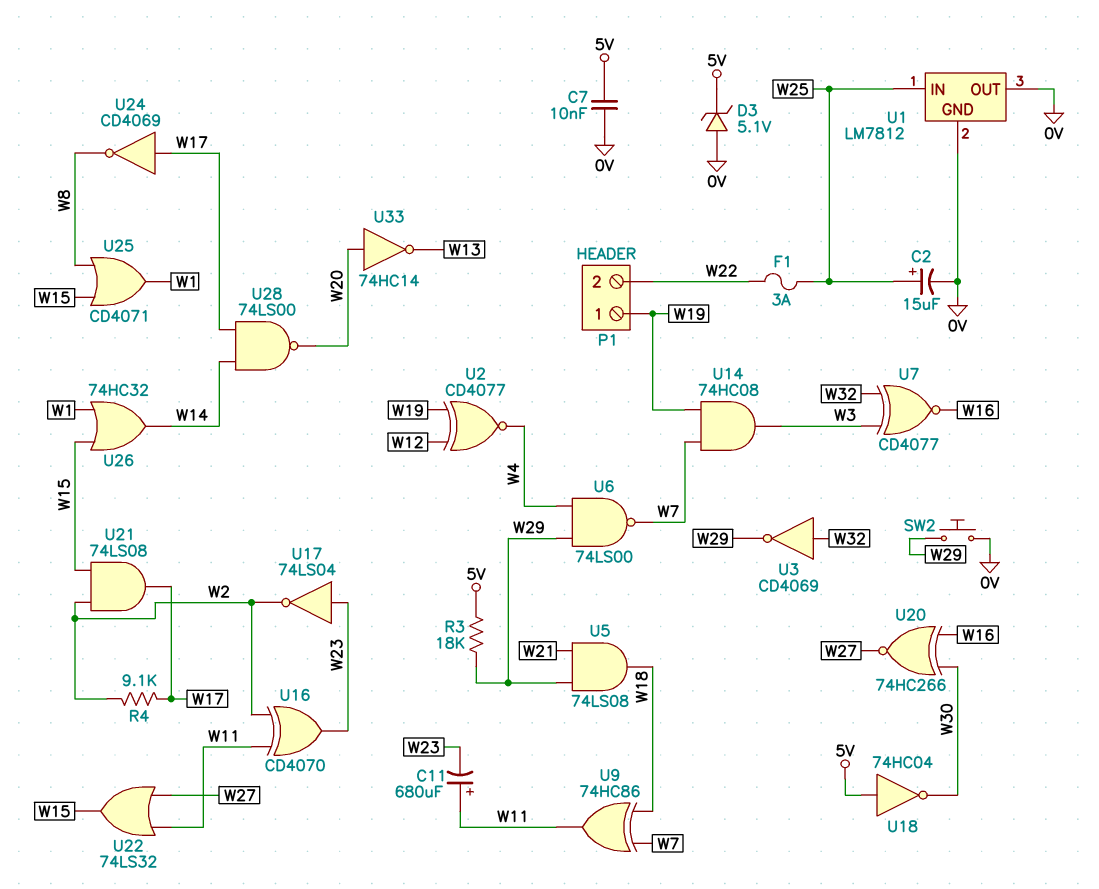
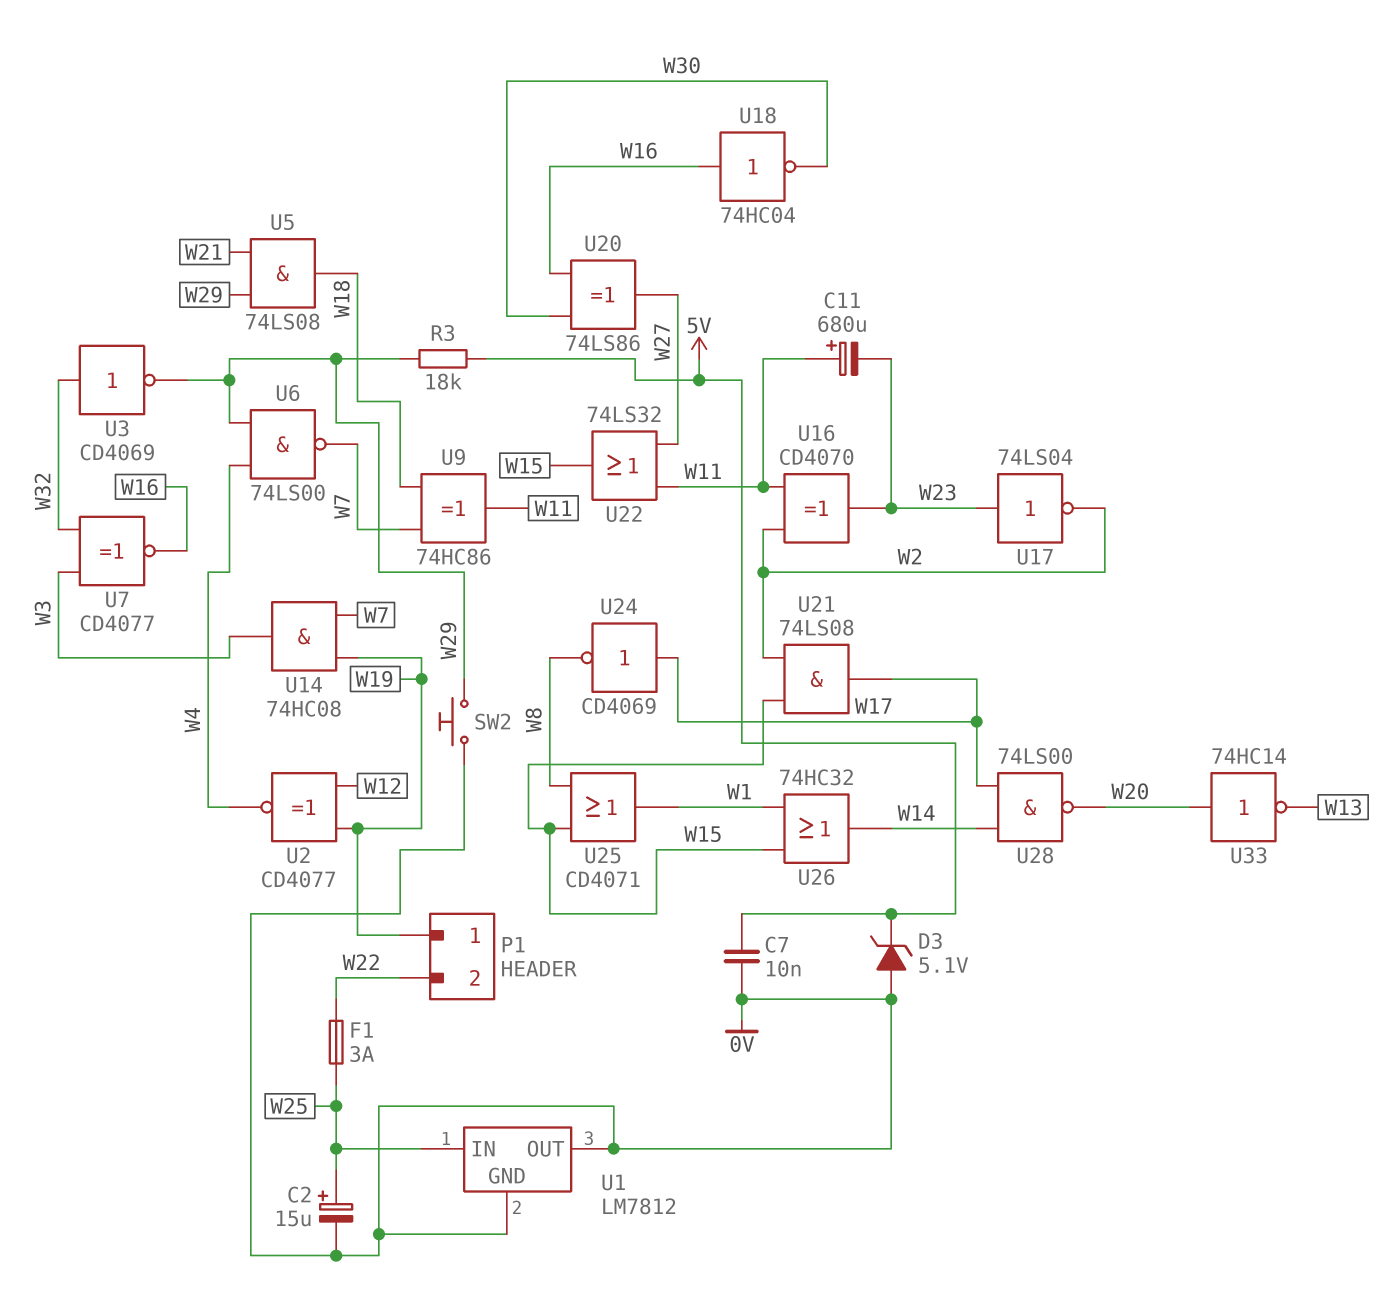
R4: 9.1k (W2, W17) -> none
U18: NOT 74HC04 (in 5V, out W30) -> NOT 74HC04 (in W16, out W30)
U20: XNOR 74HC266 (in W16, in W30, out W27) -> XOR 74LS86 (in W16, in W30, out W27)

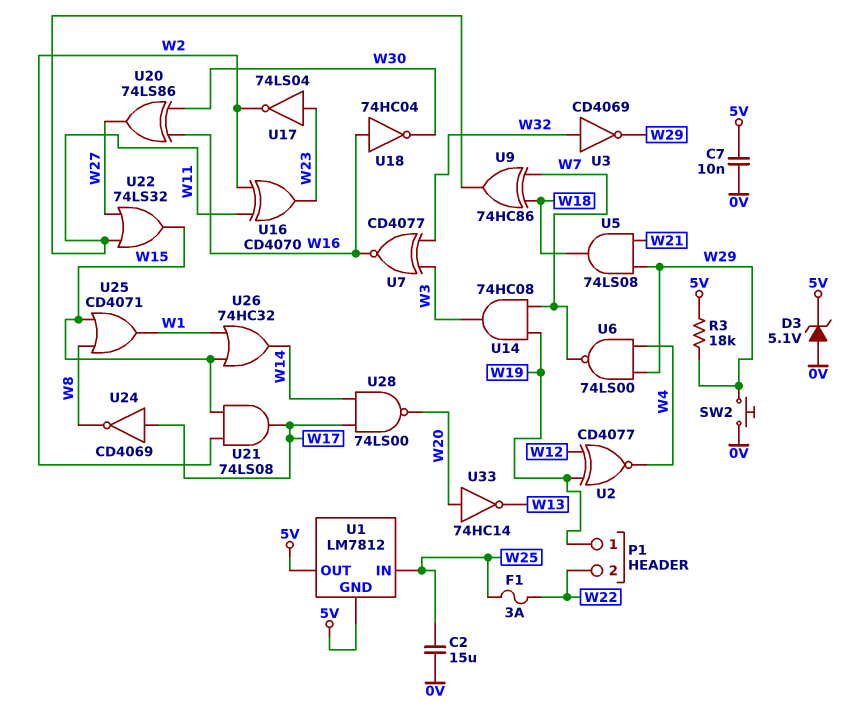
C2: 15uF (plus W25, minus 0V) -> 15uF (0V, W25)
C11: 680uF (plus W11, minus W23) -> none
U1 pin GND: 0V -> 5V
U1 pin OUT: 0V -> 5V

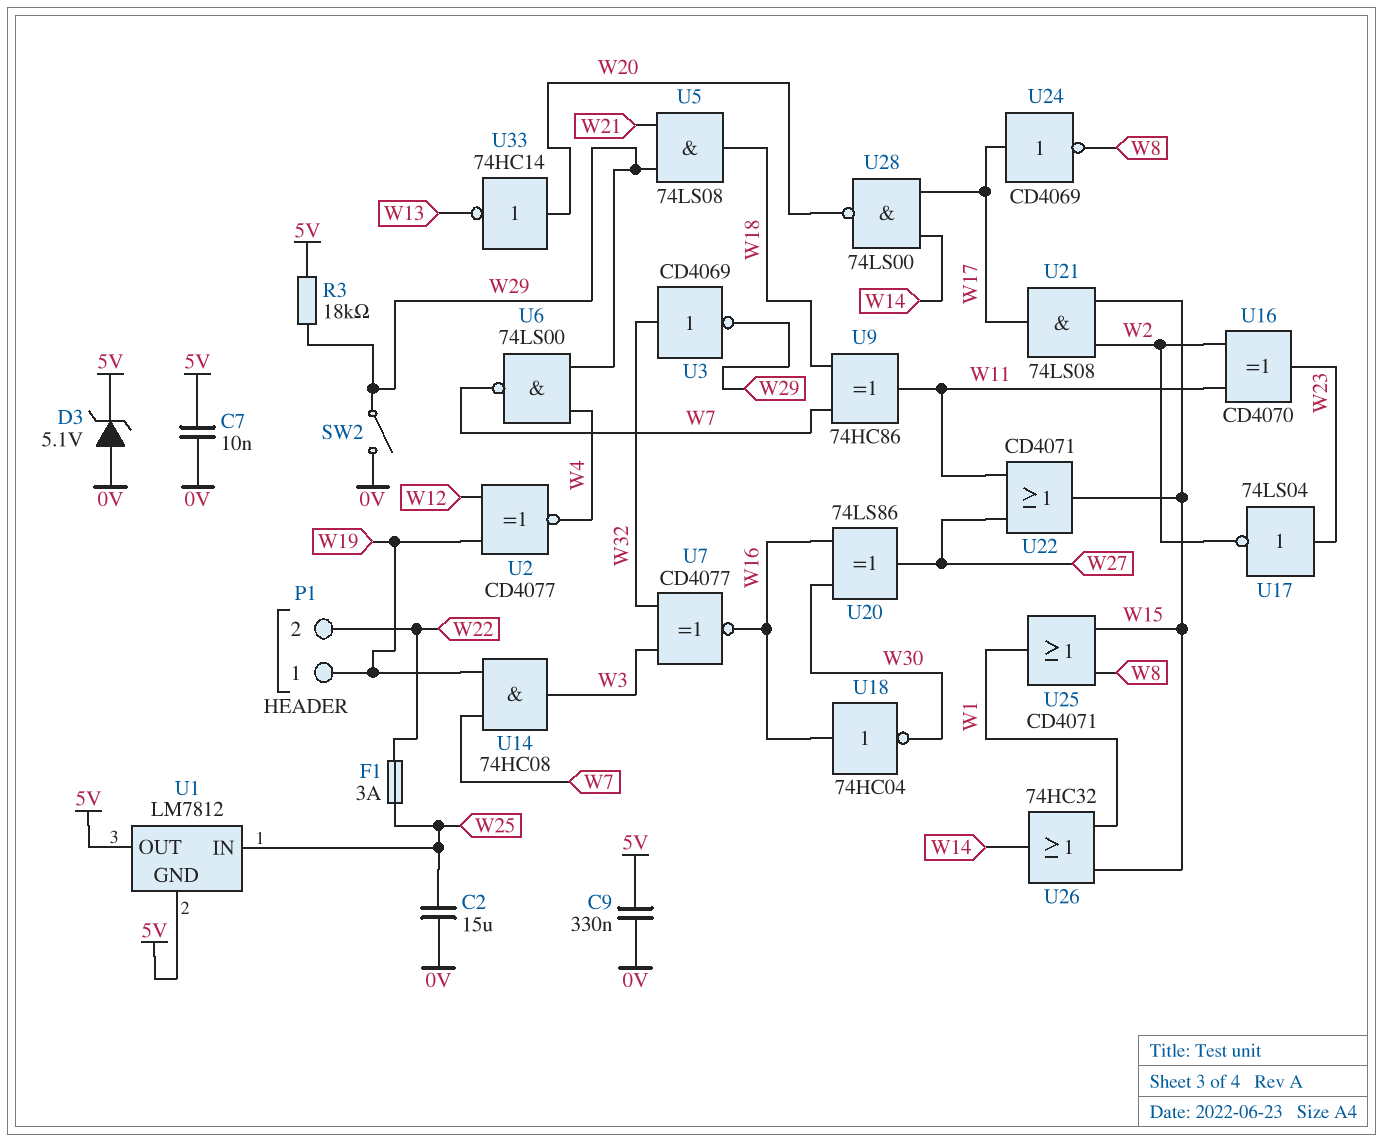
C9: none -> 330nF (0V, 5V)
SW2: button (0V, W29) -> switch (0V, W29)
U22: OR 74LS32 (in W11, in W27, out W15) -> OR CD4071 (in W11, in W27, out W15)

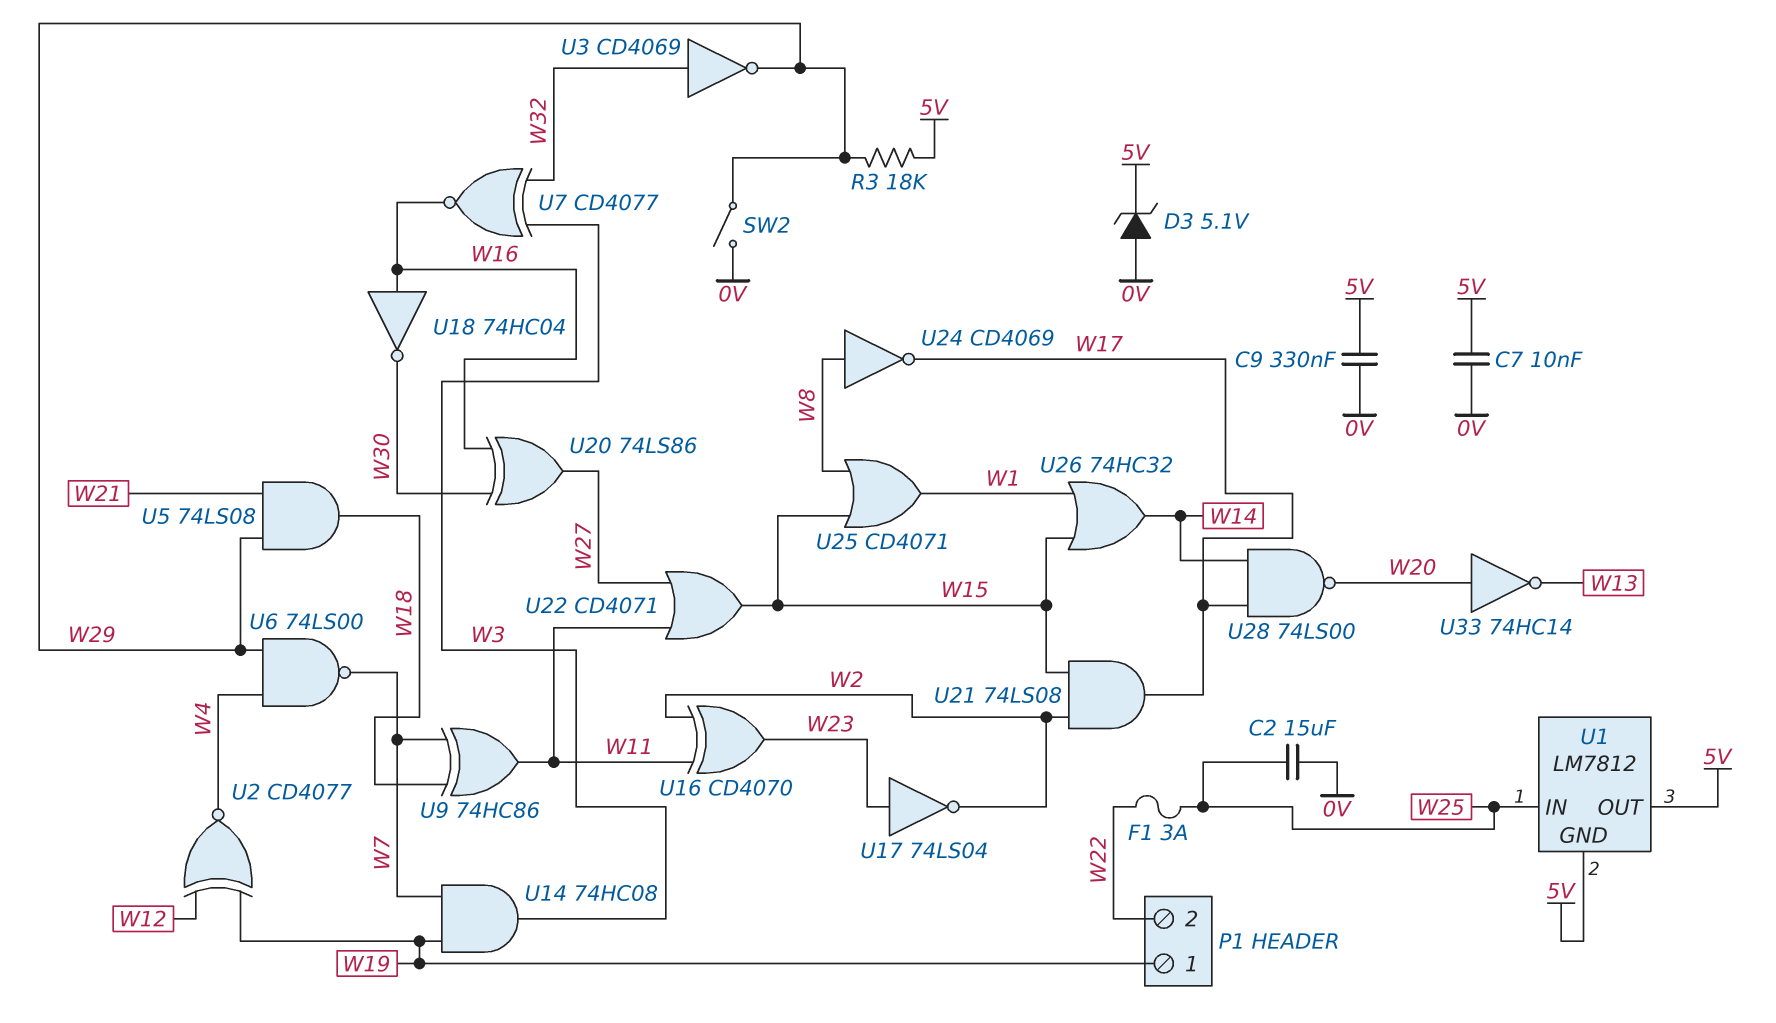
U24: NOT CD4069 (in W17, out W8) -> NOT CD4069 (in W8, out W17)

